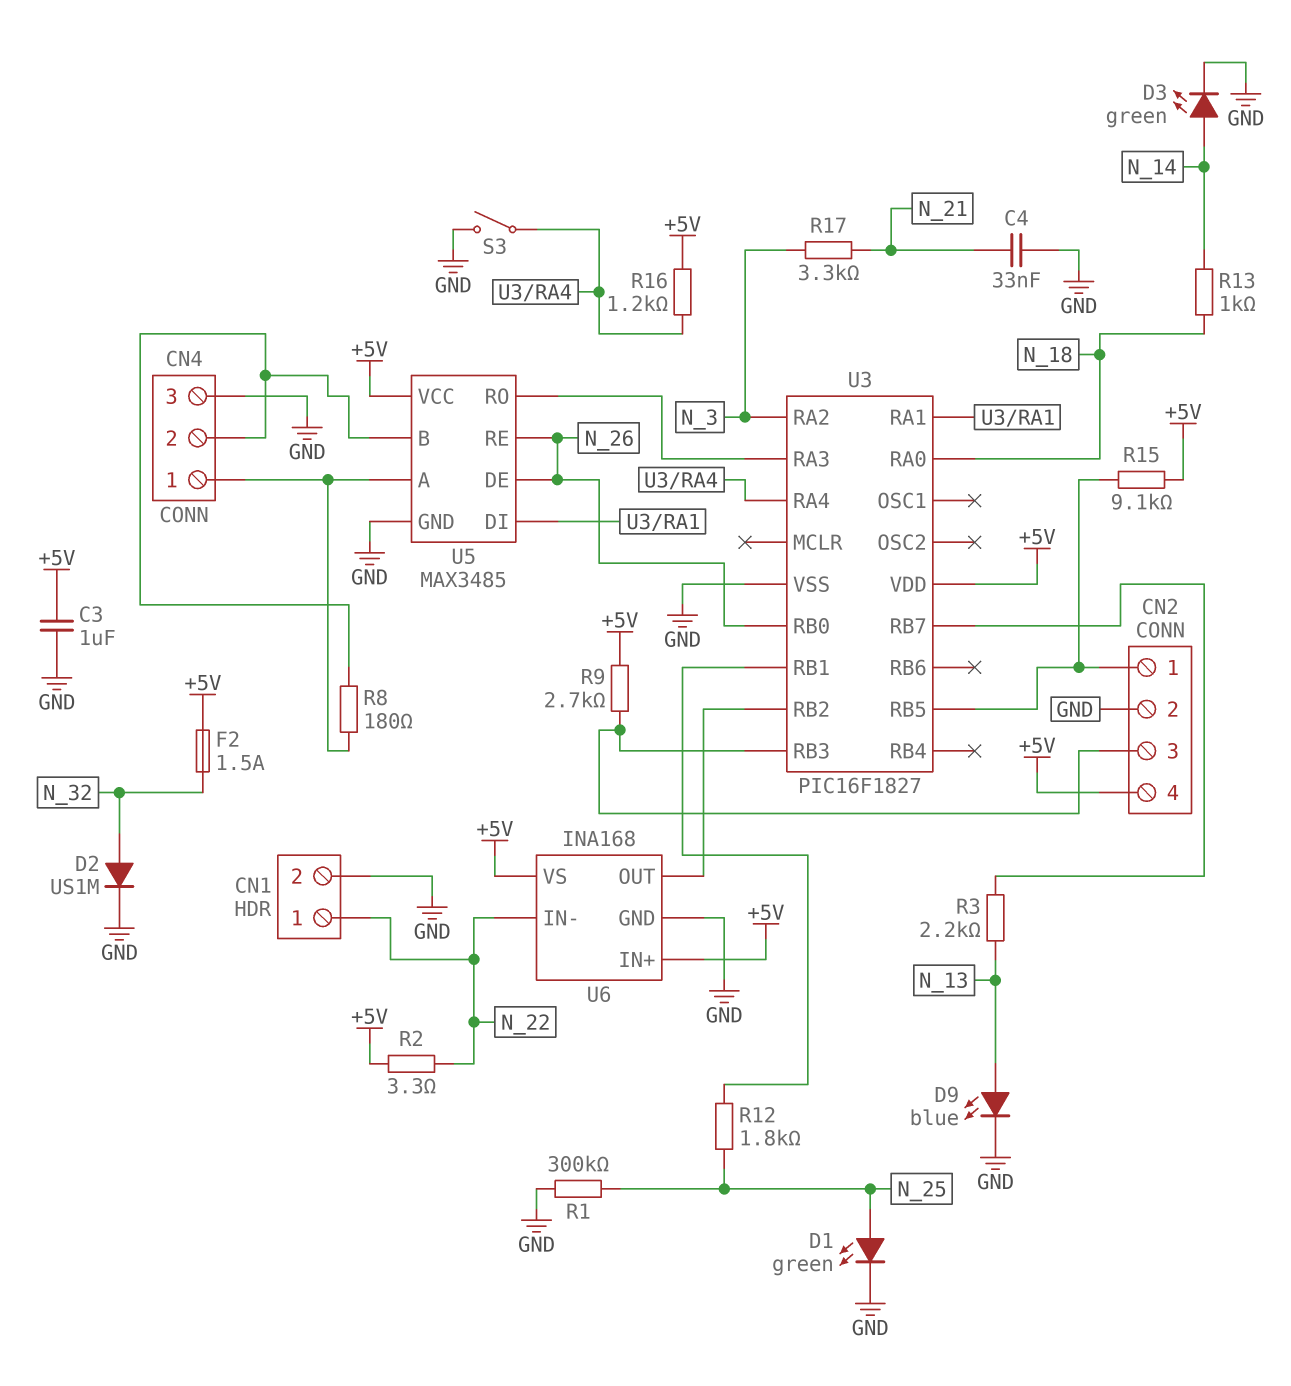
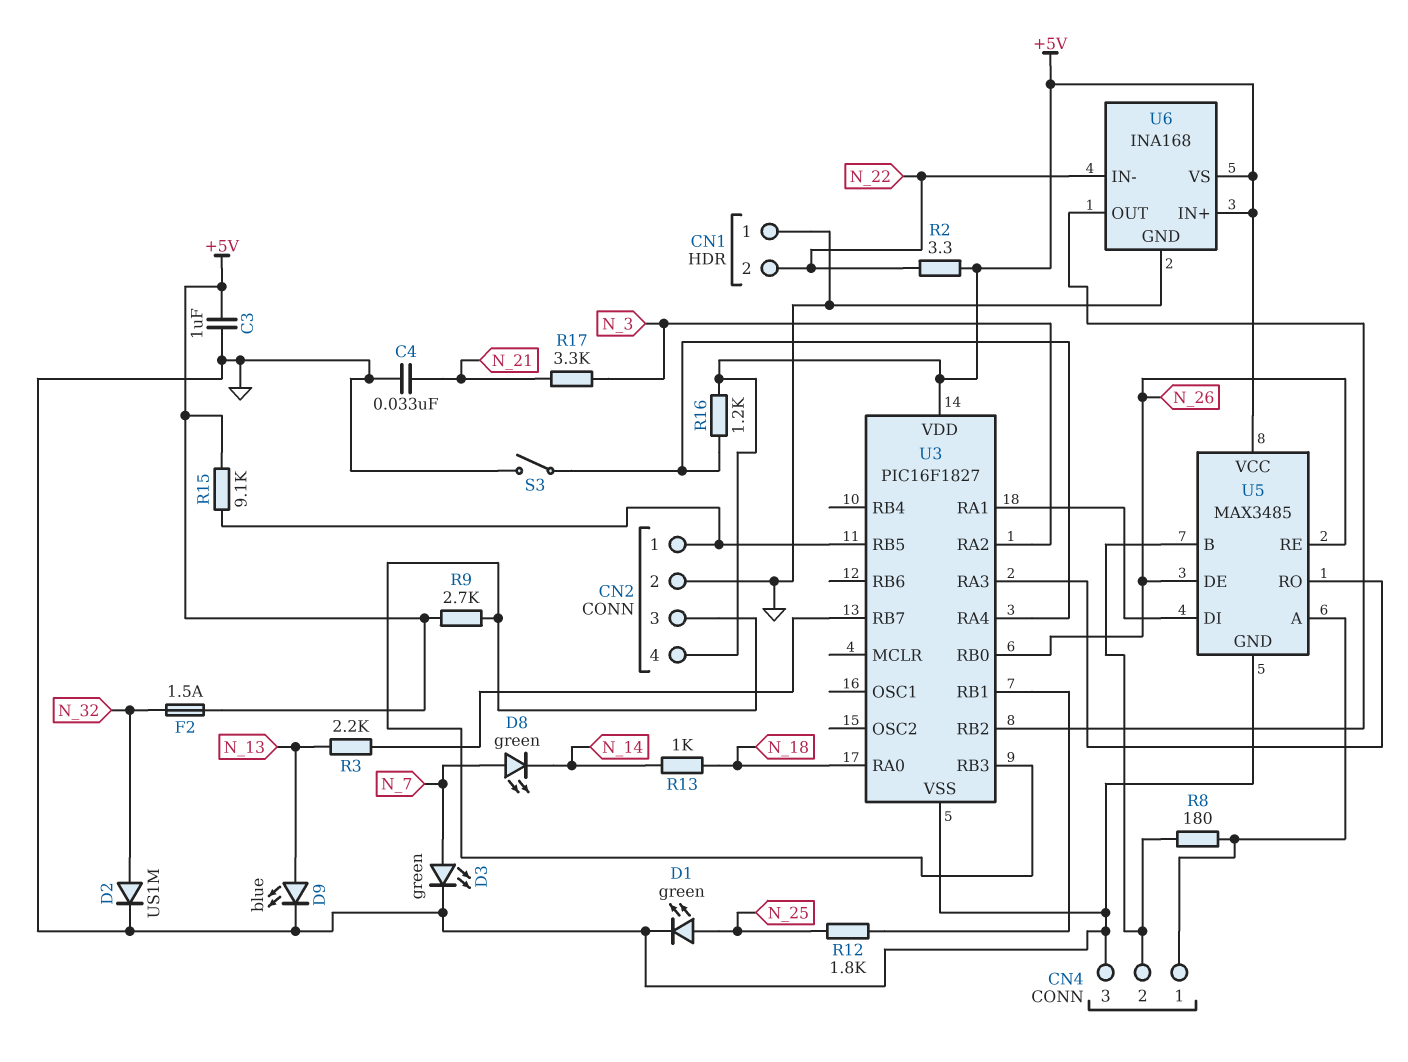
CN1 pin 1: N_22 -> GND
CN1 pin 2: GND -> N_22
D3: LED green (A N_14, K GND) -> LED green (A N_7, K GND)
D8: none -> LED green (A N_7, K N_14)
R1: 300k (GND, N_25) -> none

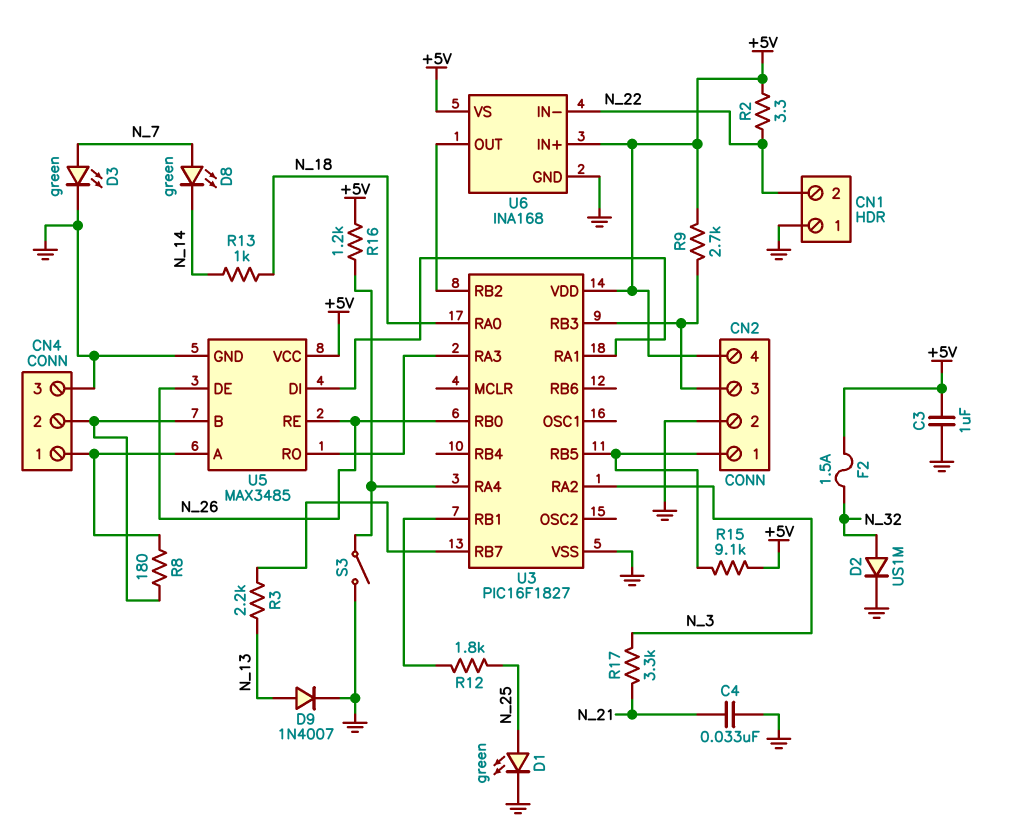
D9: LED blue (A N_13, K GND) -> diode 1N4007 (A N_13, K GND)

